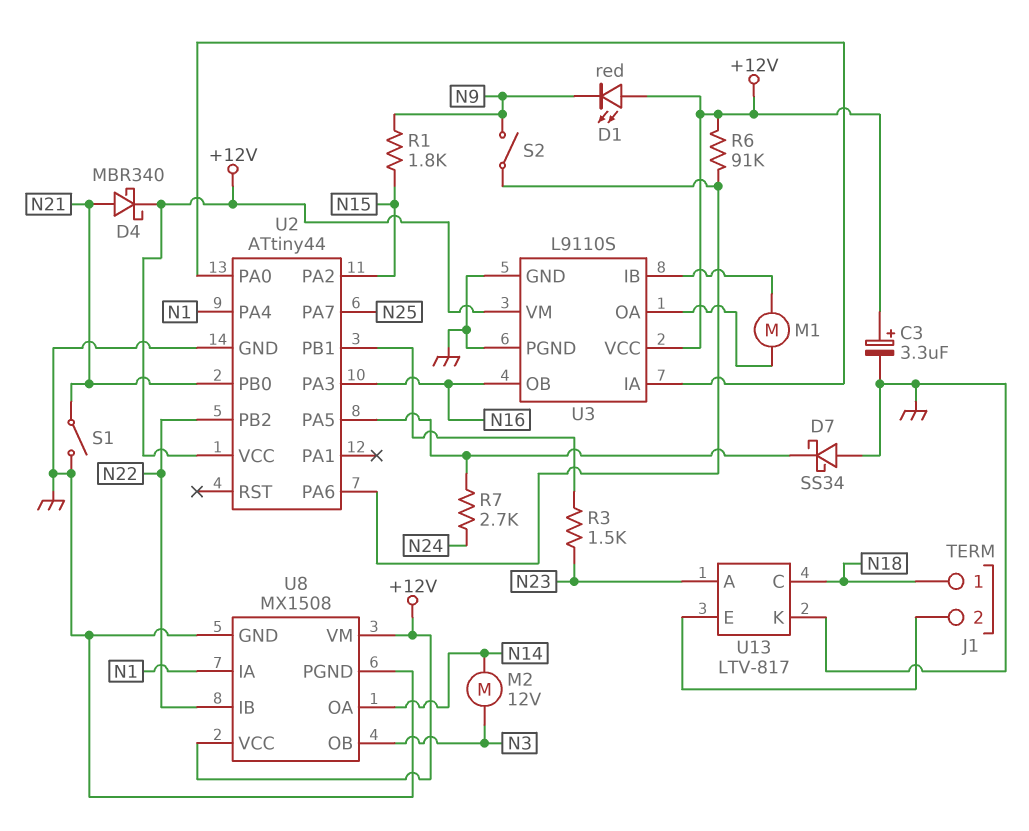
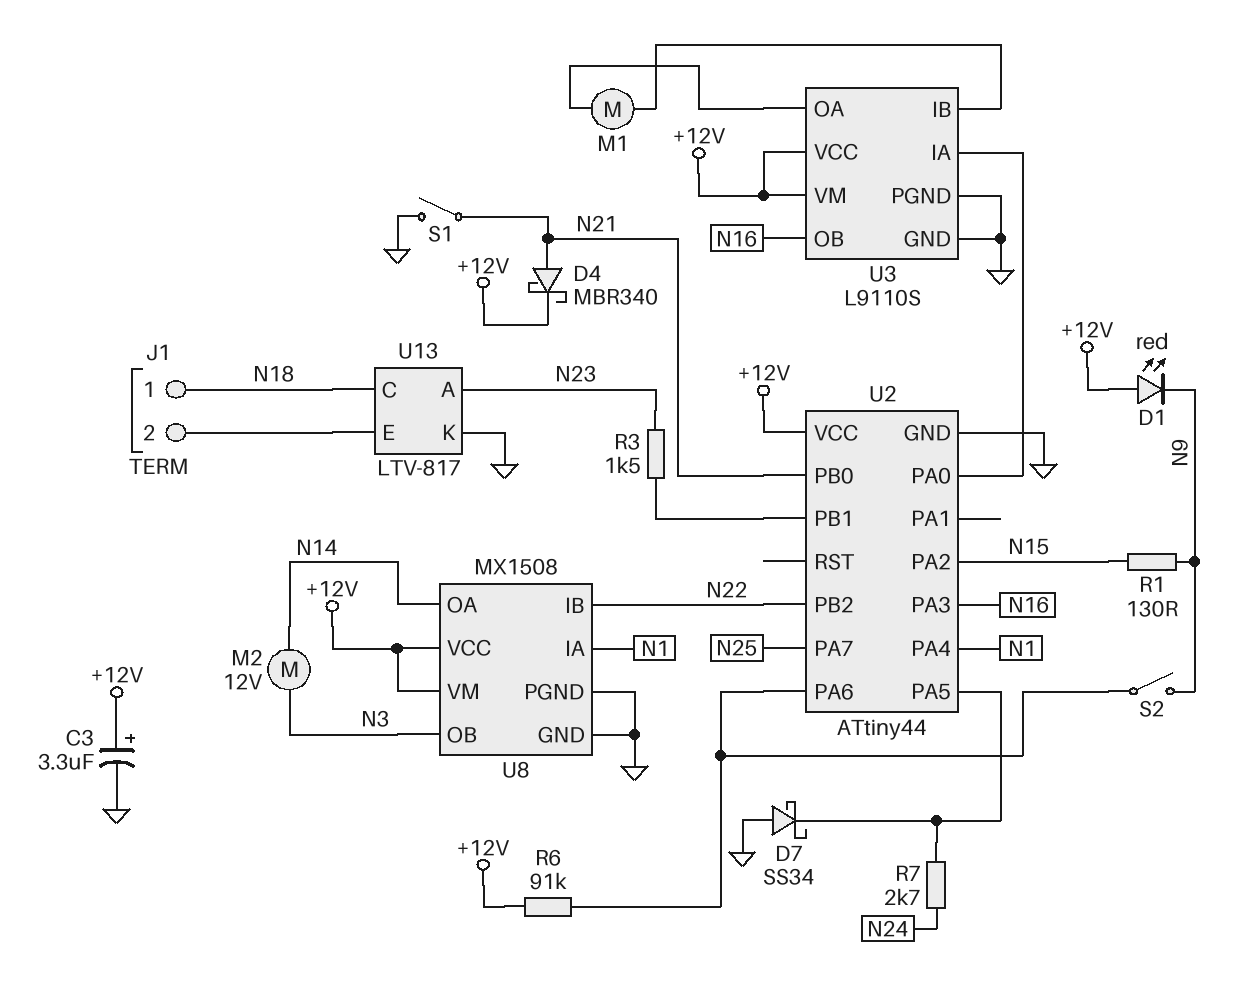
R1: 1.8k (N9, N15) -> 130 (N9, N15)

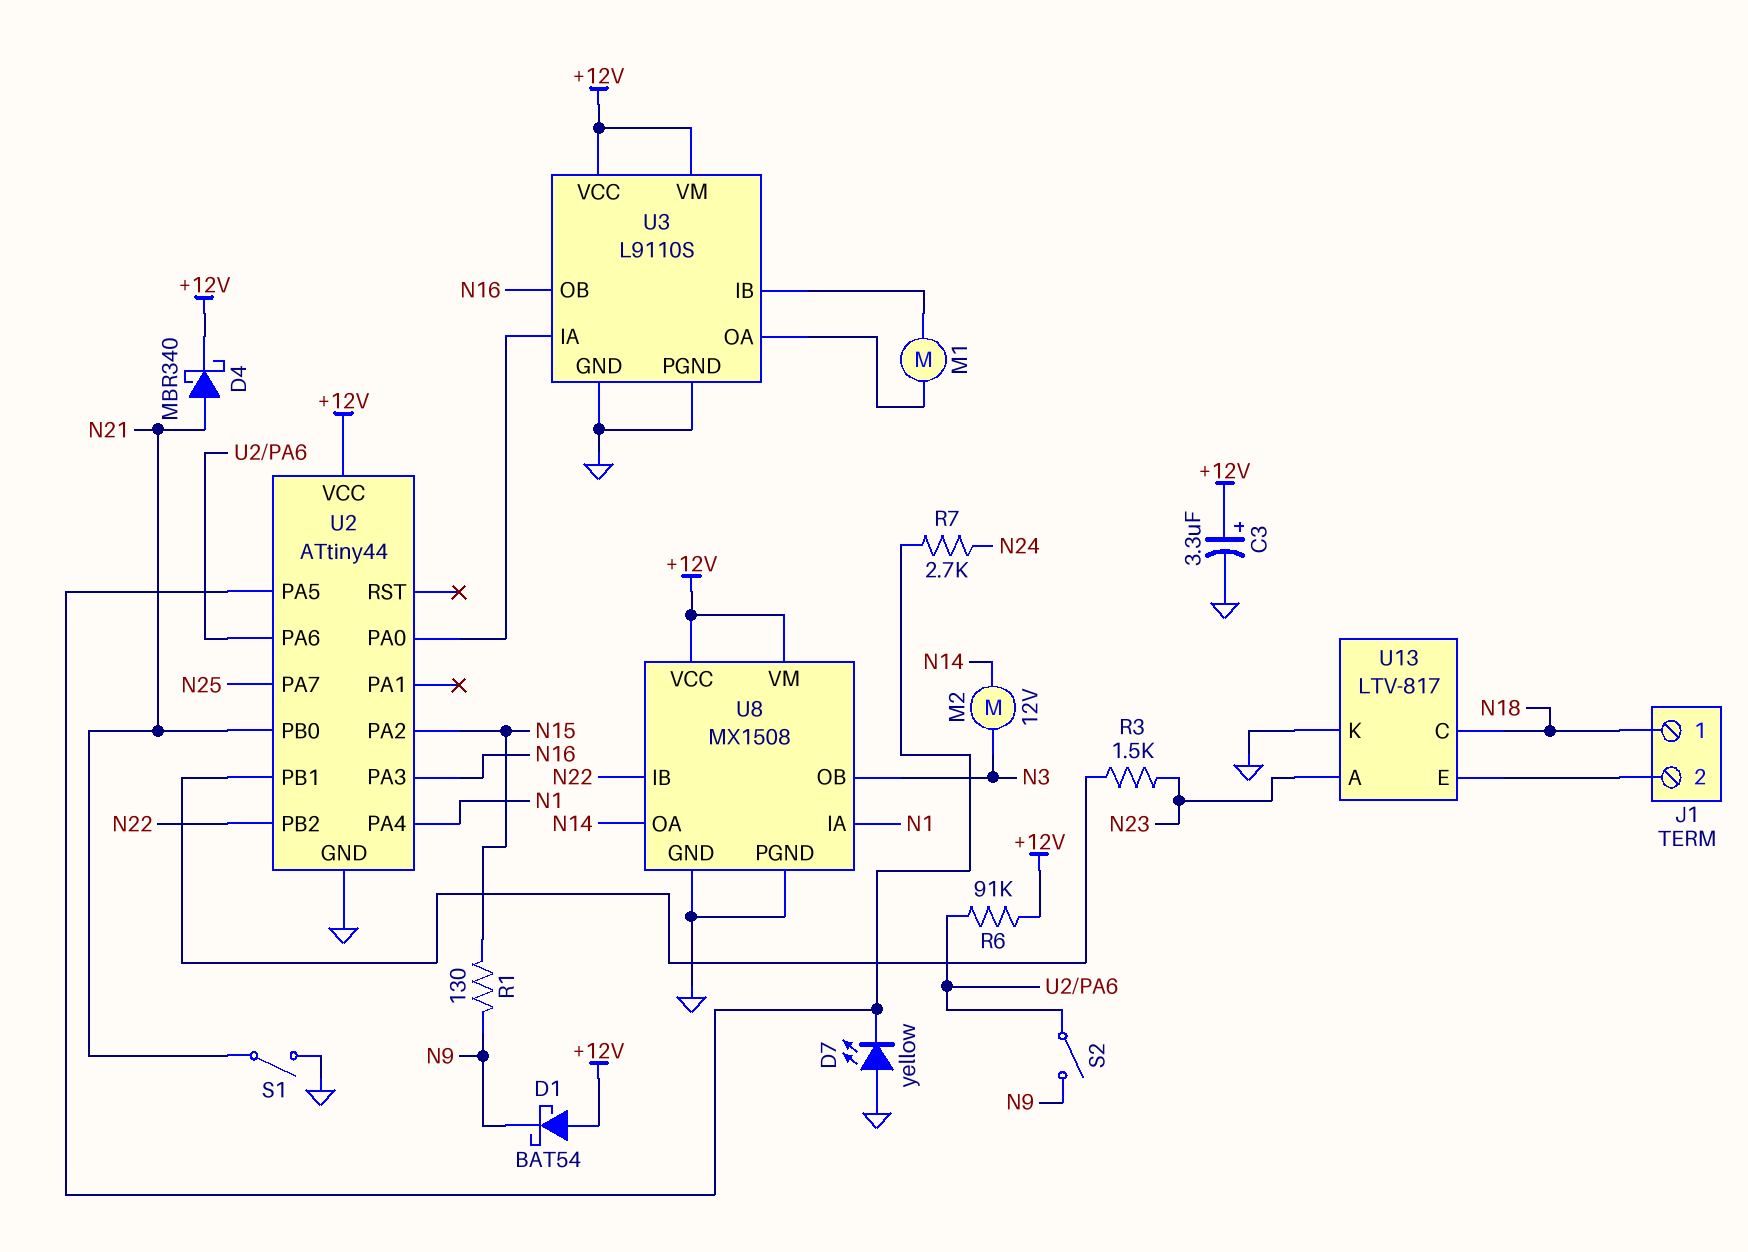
D1: LED red (A +12V, K N9) -> schottky BAT54 (A +12V, K N9)
D7: schottky SS34 (A GND, K U2/PA5) -> LED yellow (A GND, K U2/PA5)

